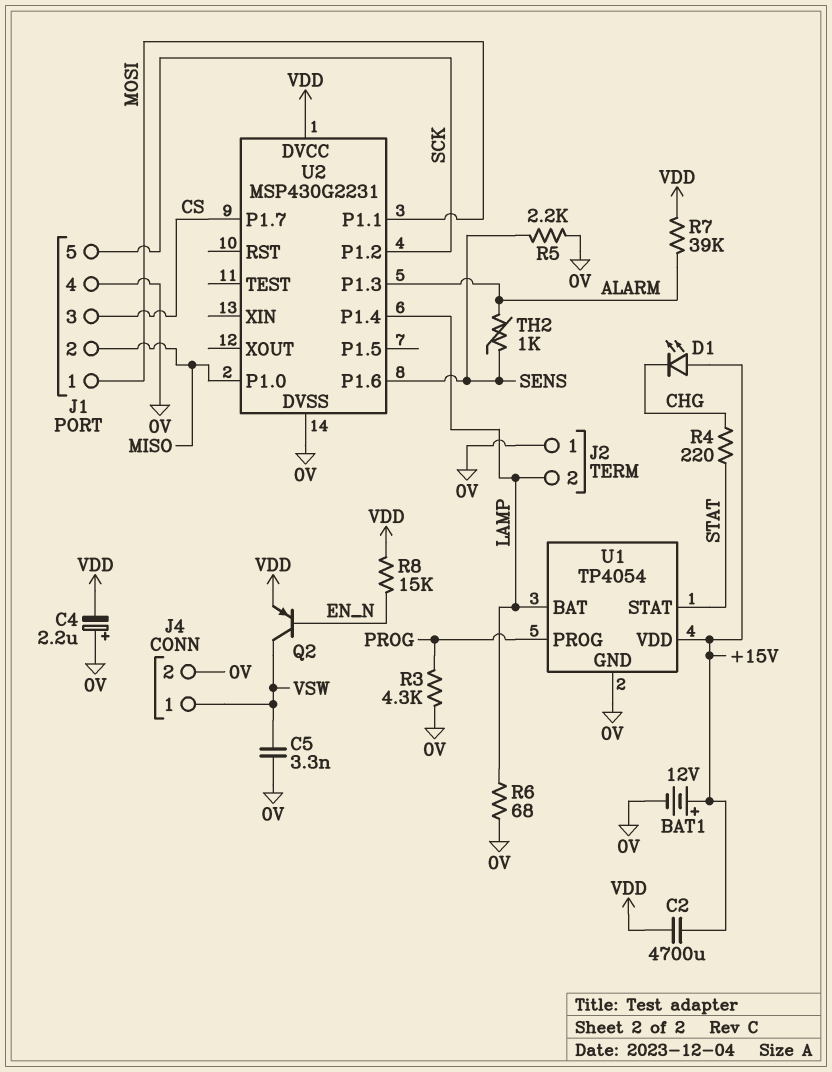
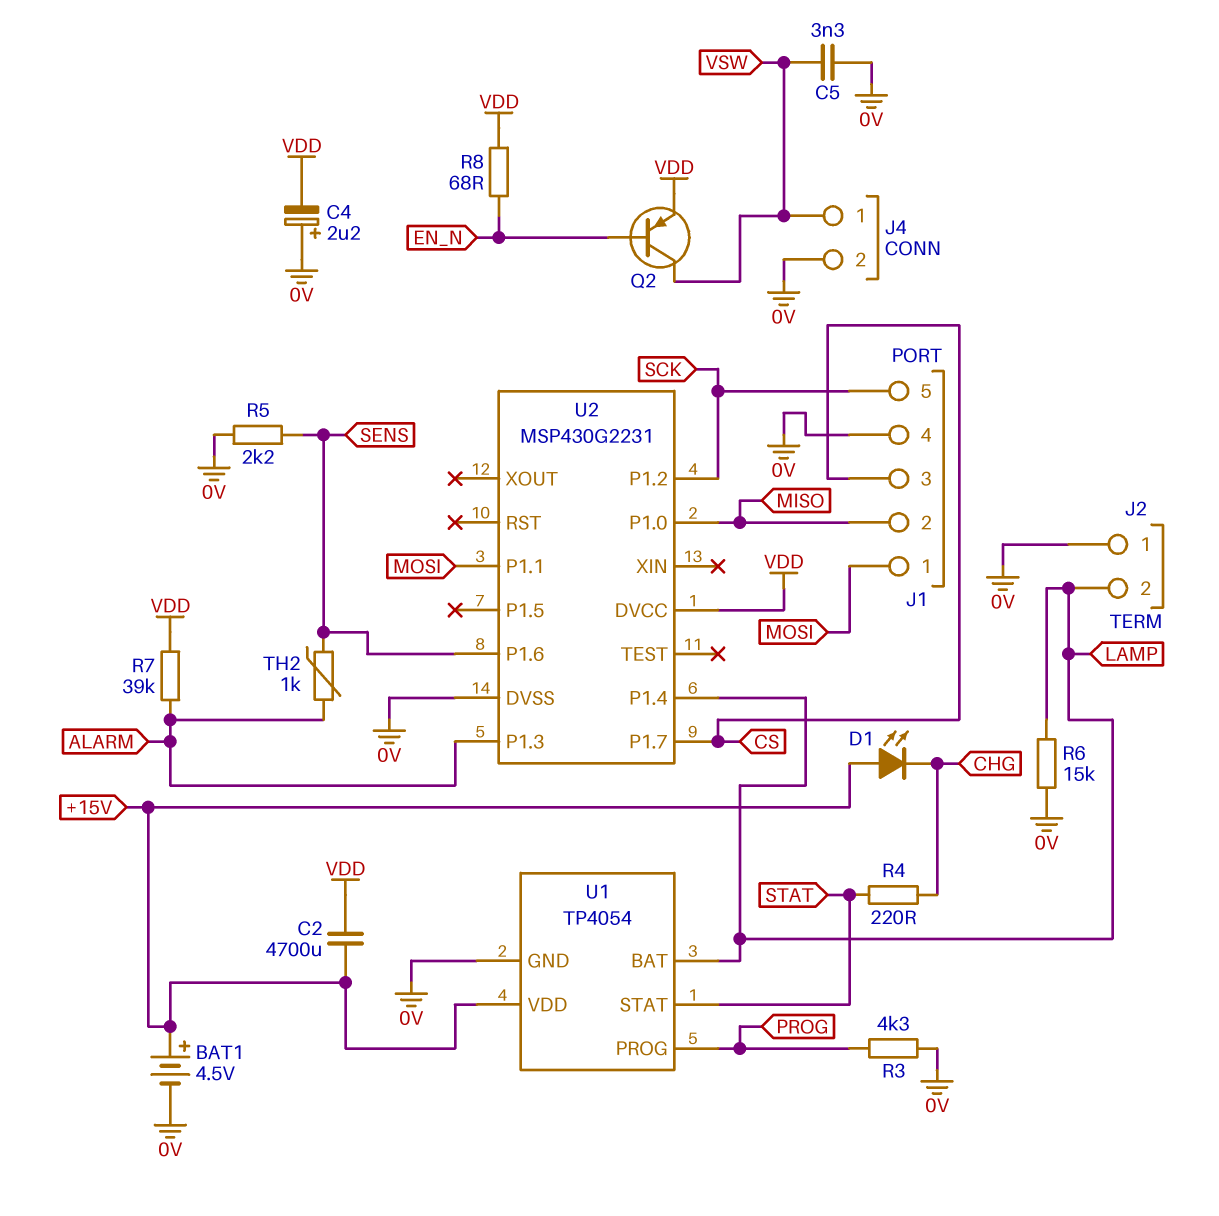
BAT1: 12V (plus +15V, minus 0V) -> 4.5V (plus +15V, minus 0V)
R6: 68 (0V, LAMP) -> 15k (0V, LAMP)
R8: 15k (EN_N, VDD) -> 68 (EN_N, VDD)

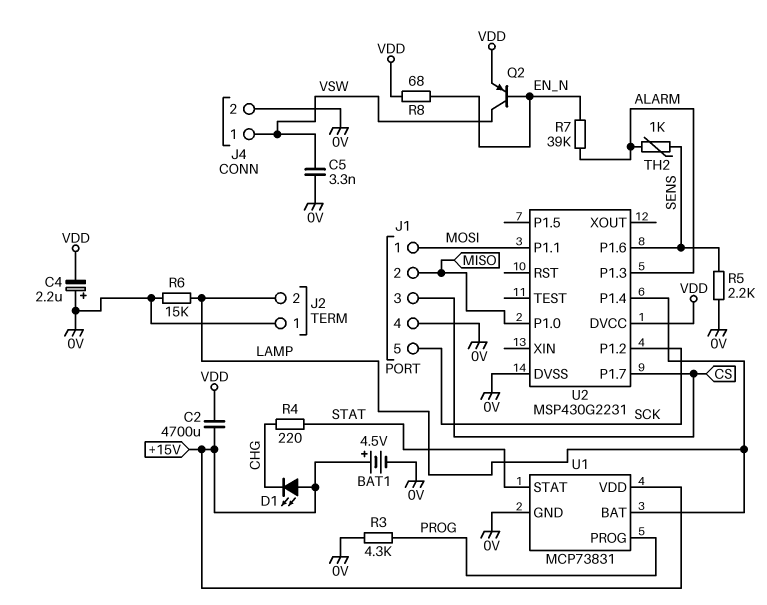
R7: 39k (ALARM, VDD) -> 39k (ALARM, EN_N)
U1: TP4054 -> MCP73831

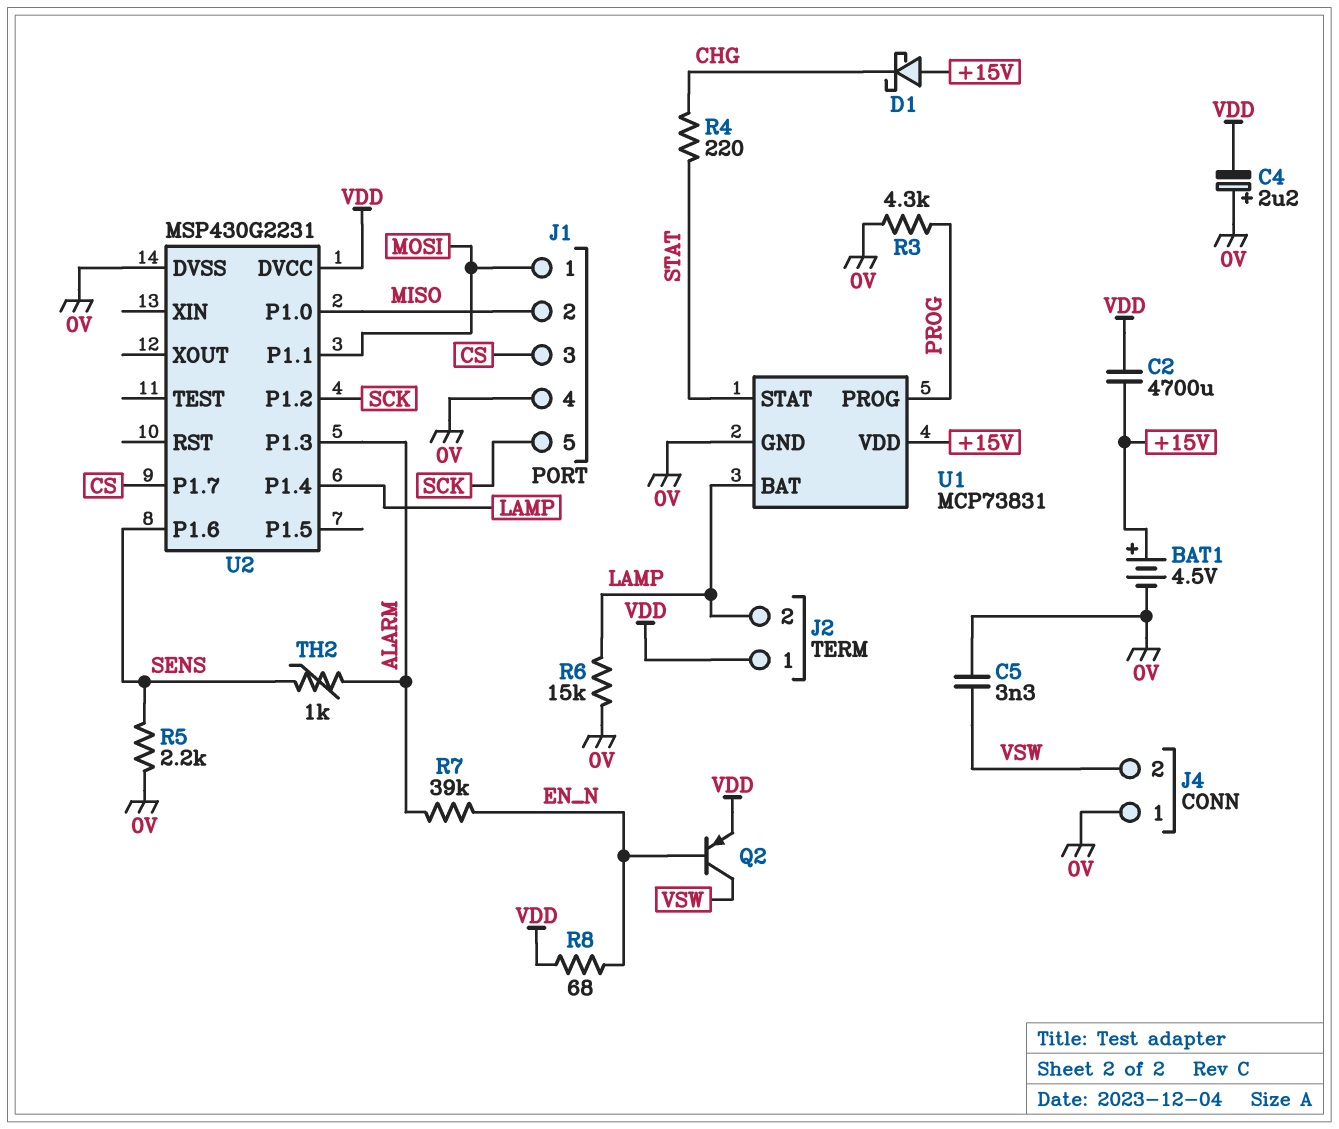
D1: LED (A +15V, K CHG) -> schottky (A +15V, K CHG)
J2 pin 1: 0V -> VDD
J4 pin 1: VSW -> 0V
J4 pin 2: 0V -> VSW

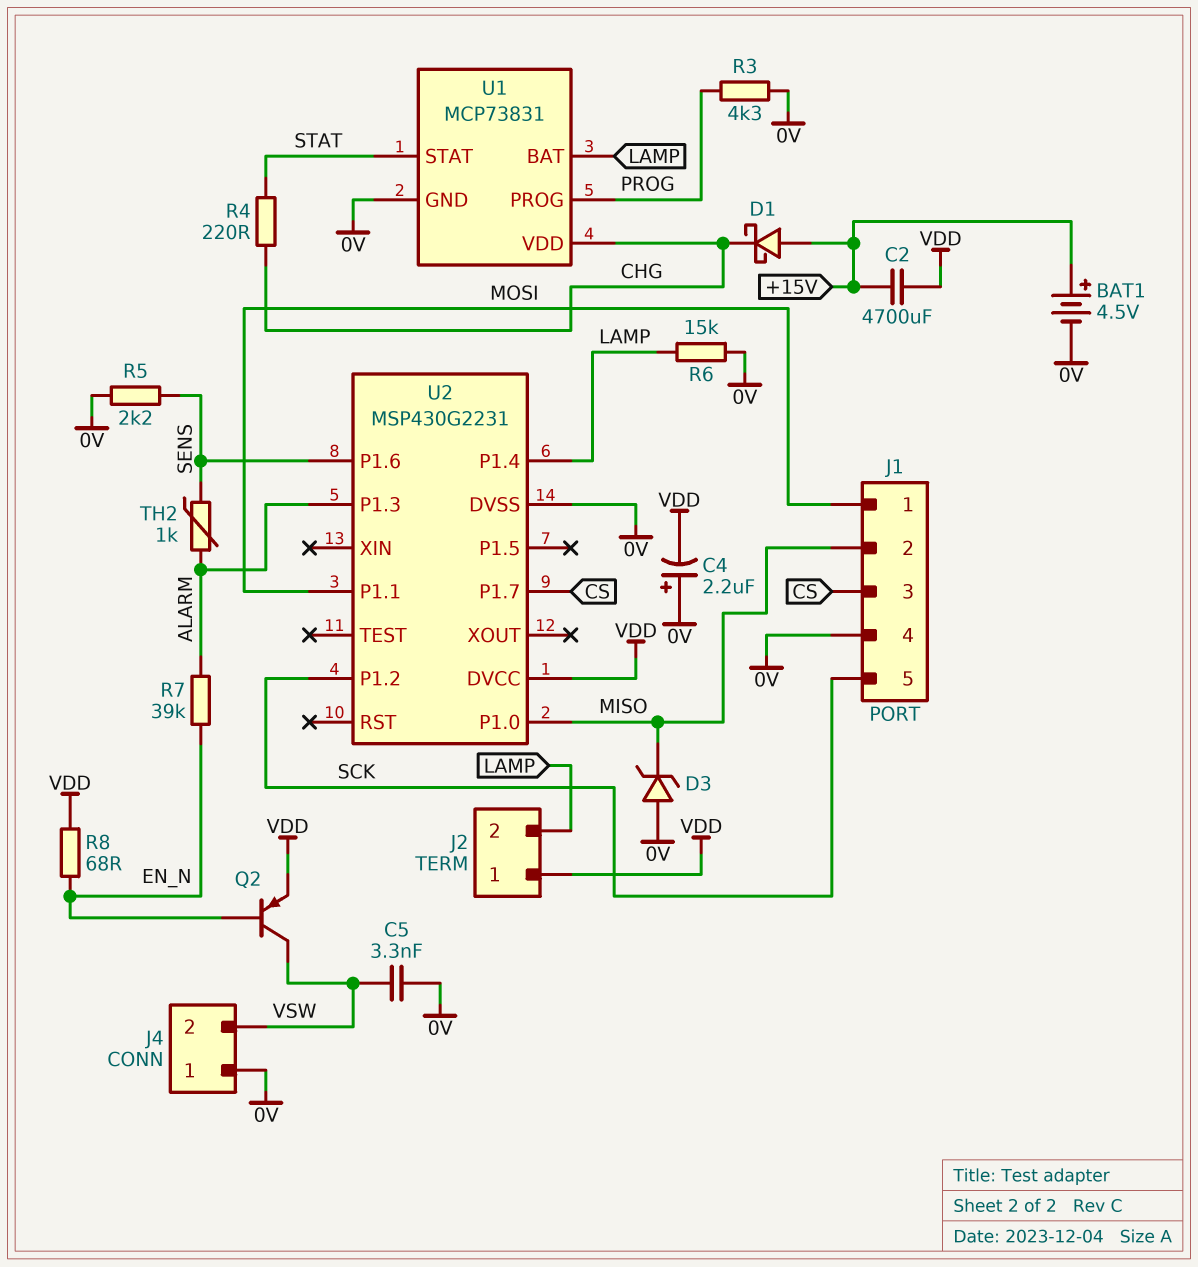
D3: none -> zener (A 0V, K MISO)
U1 pin VDD: +15V -> CHG

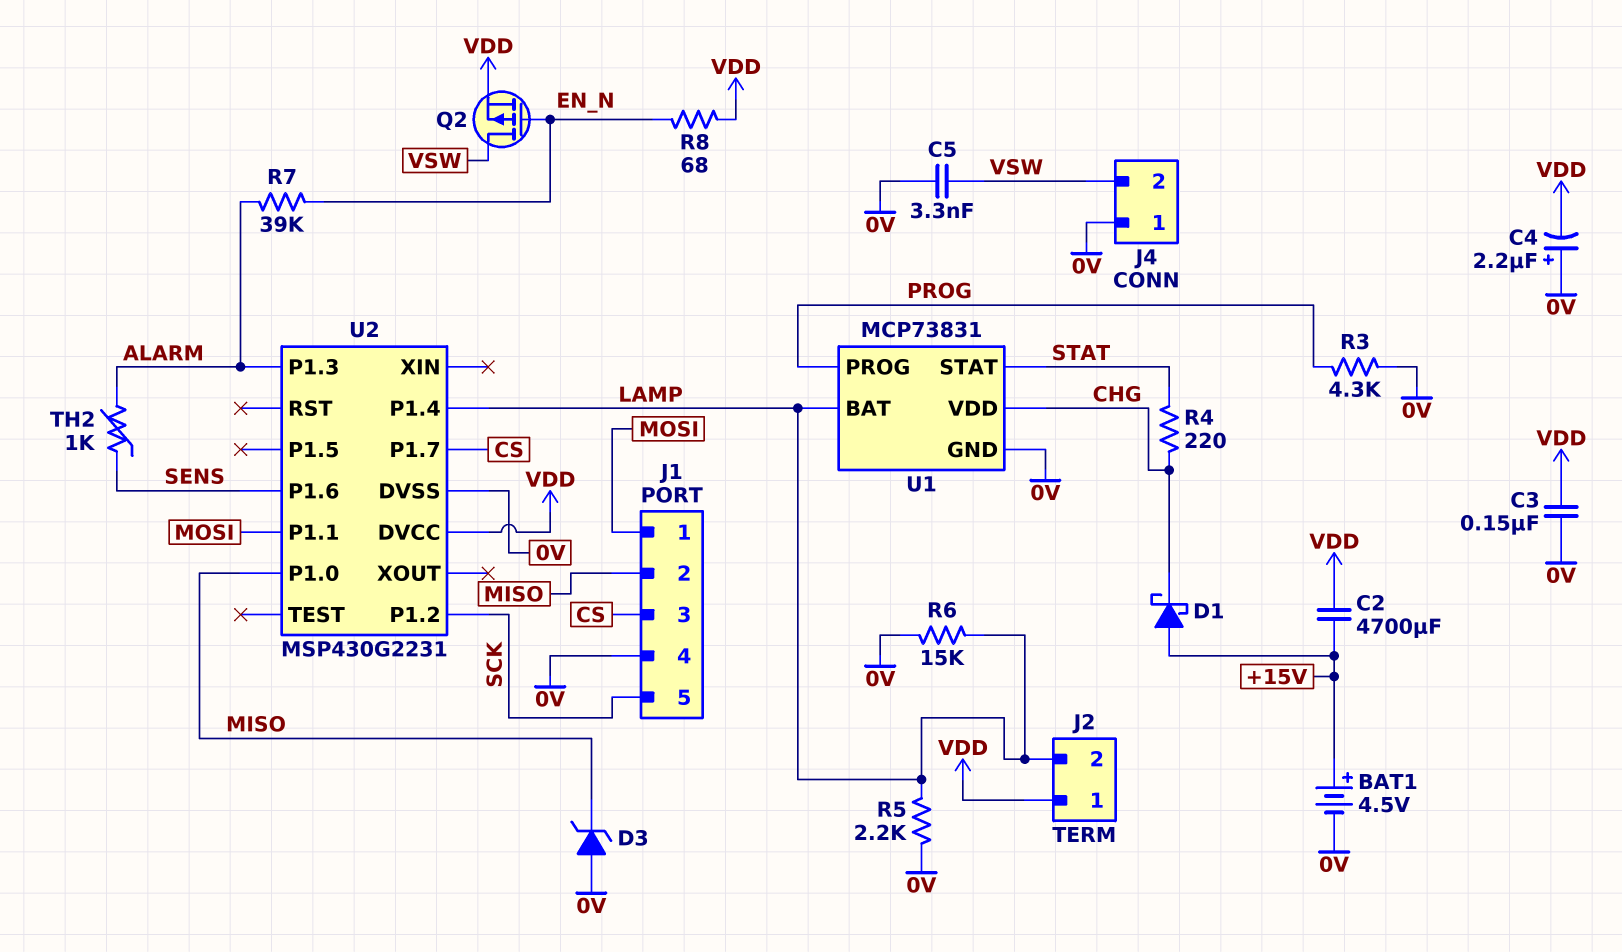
C3: none -> 150nF (0V, VDD)
Q2: PNP (B EN_N, C VSW, E VDD) -> PMOS (G EN_N, D VSW, S VDD)
R5: 2.2k (0V, SENS) -> 2.2k (0V, LAMP)

